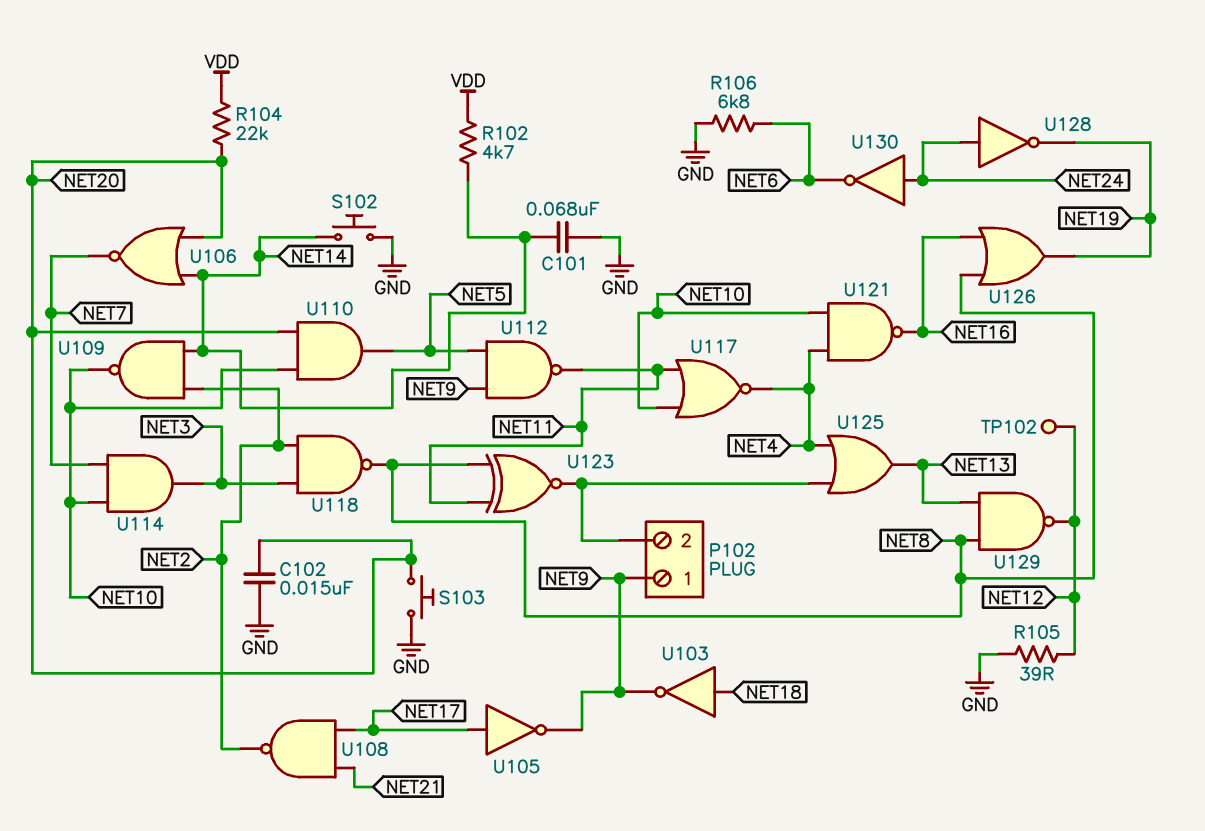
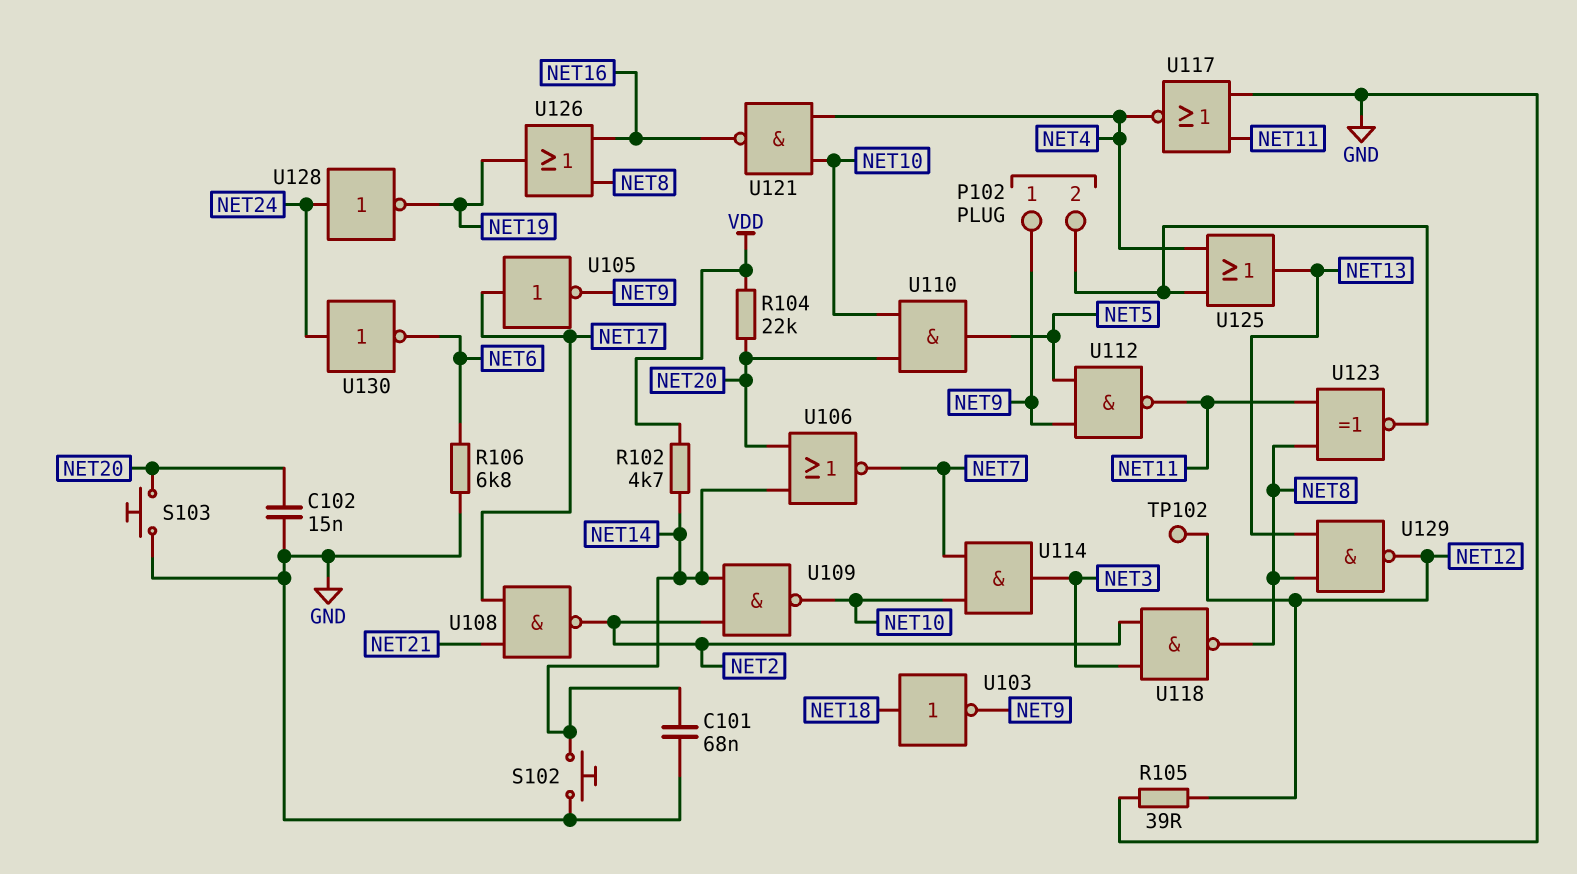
U117: NOR (in NET10, in NET11, out NET4) -> NOR (in GND, in NET11, out NET4)

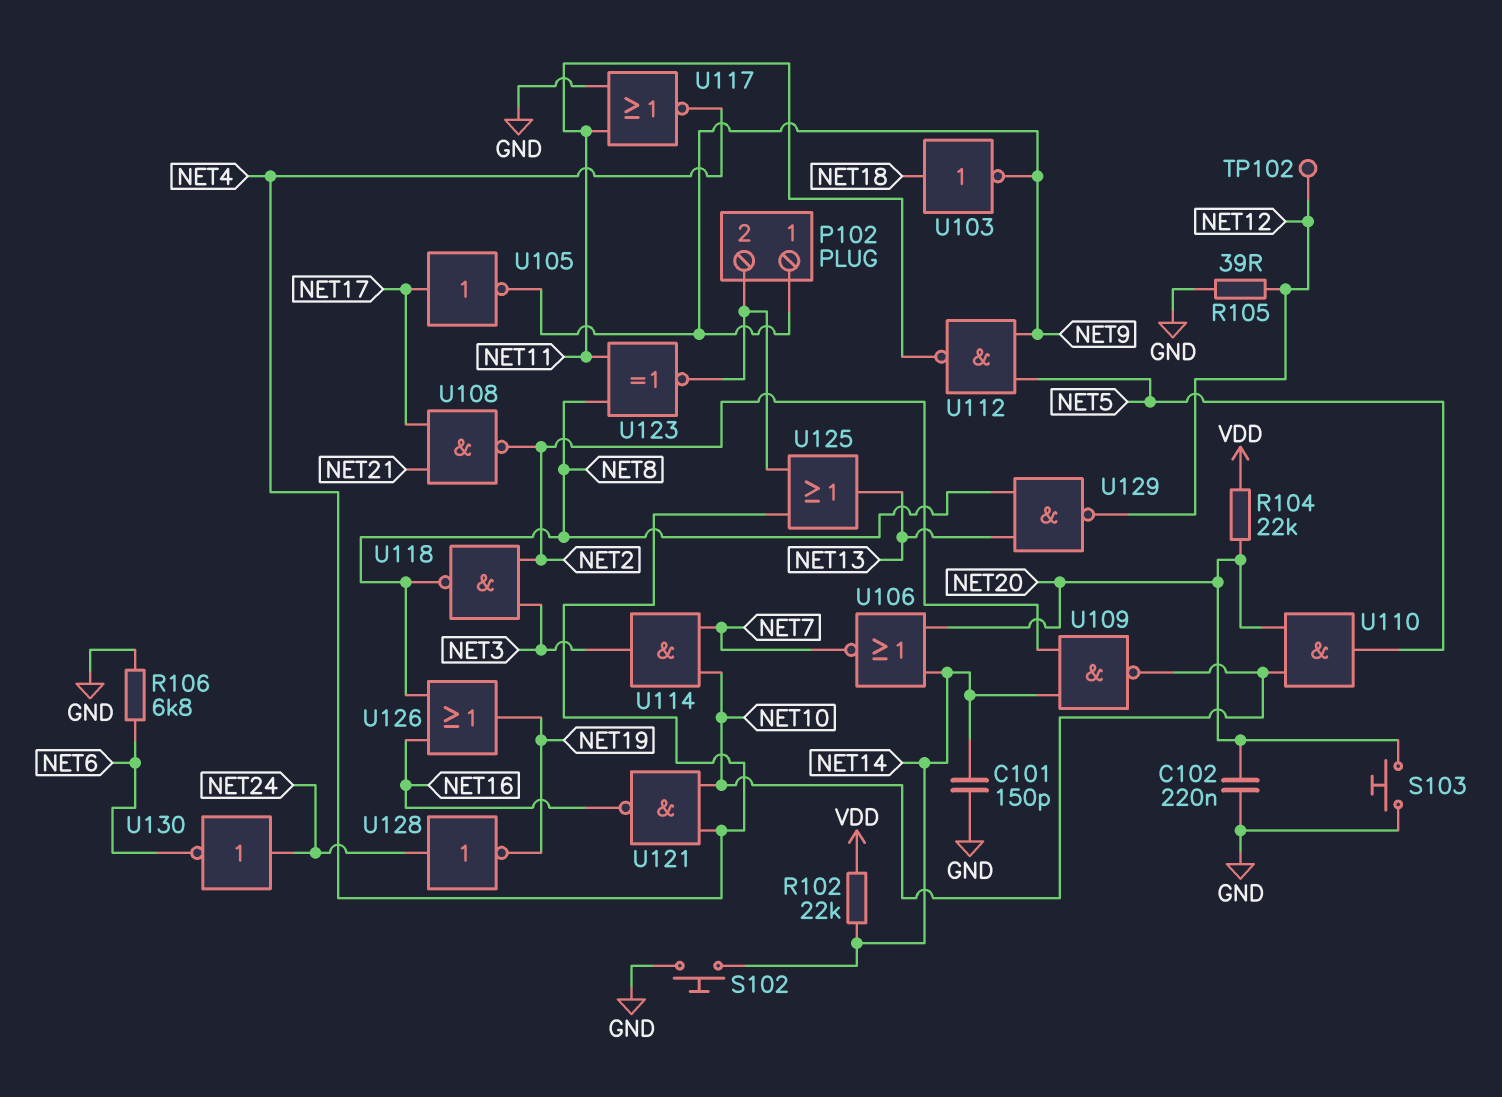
C101: 68nF (GND, NET14) -> 150pF (GND, NET14)
C102: 15nF (GND, NET20) -> 220nF (GND, NET20)
R102: 4.7k (NET14, VDD) -> 22k (NET14, VDD)

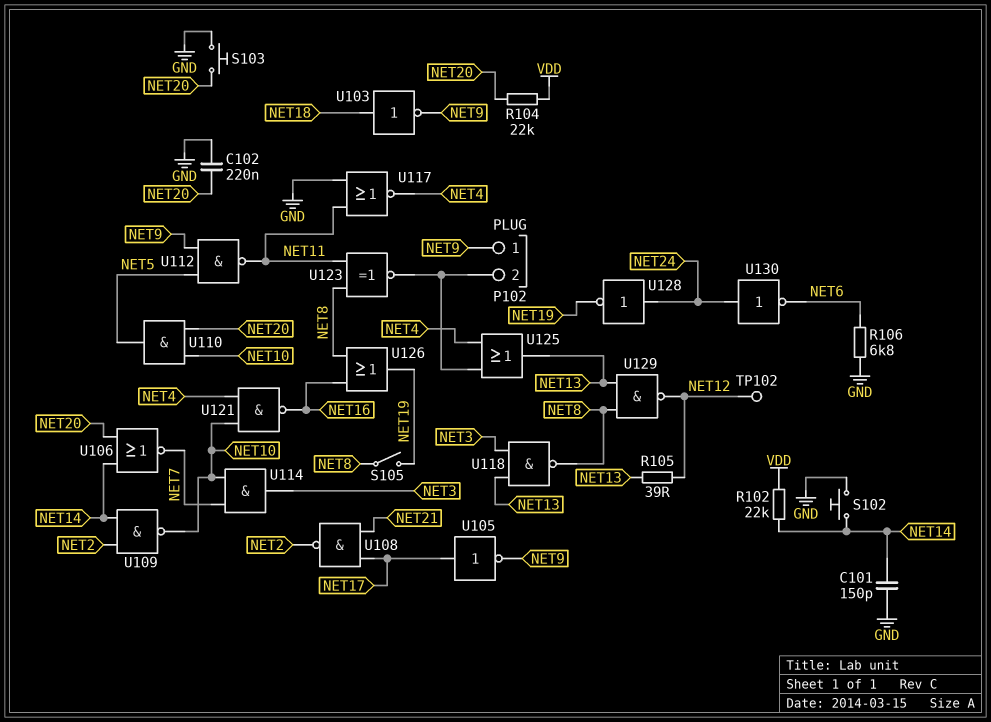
R105: 39 (GND, NET12) -> 39 (NET12, NET13)
S105: none -> switch (NET8, NET19)
U118: NAND (in NET2, in NET3, out NET8) -> NAND (in NET3, in NET13, out NET8)

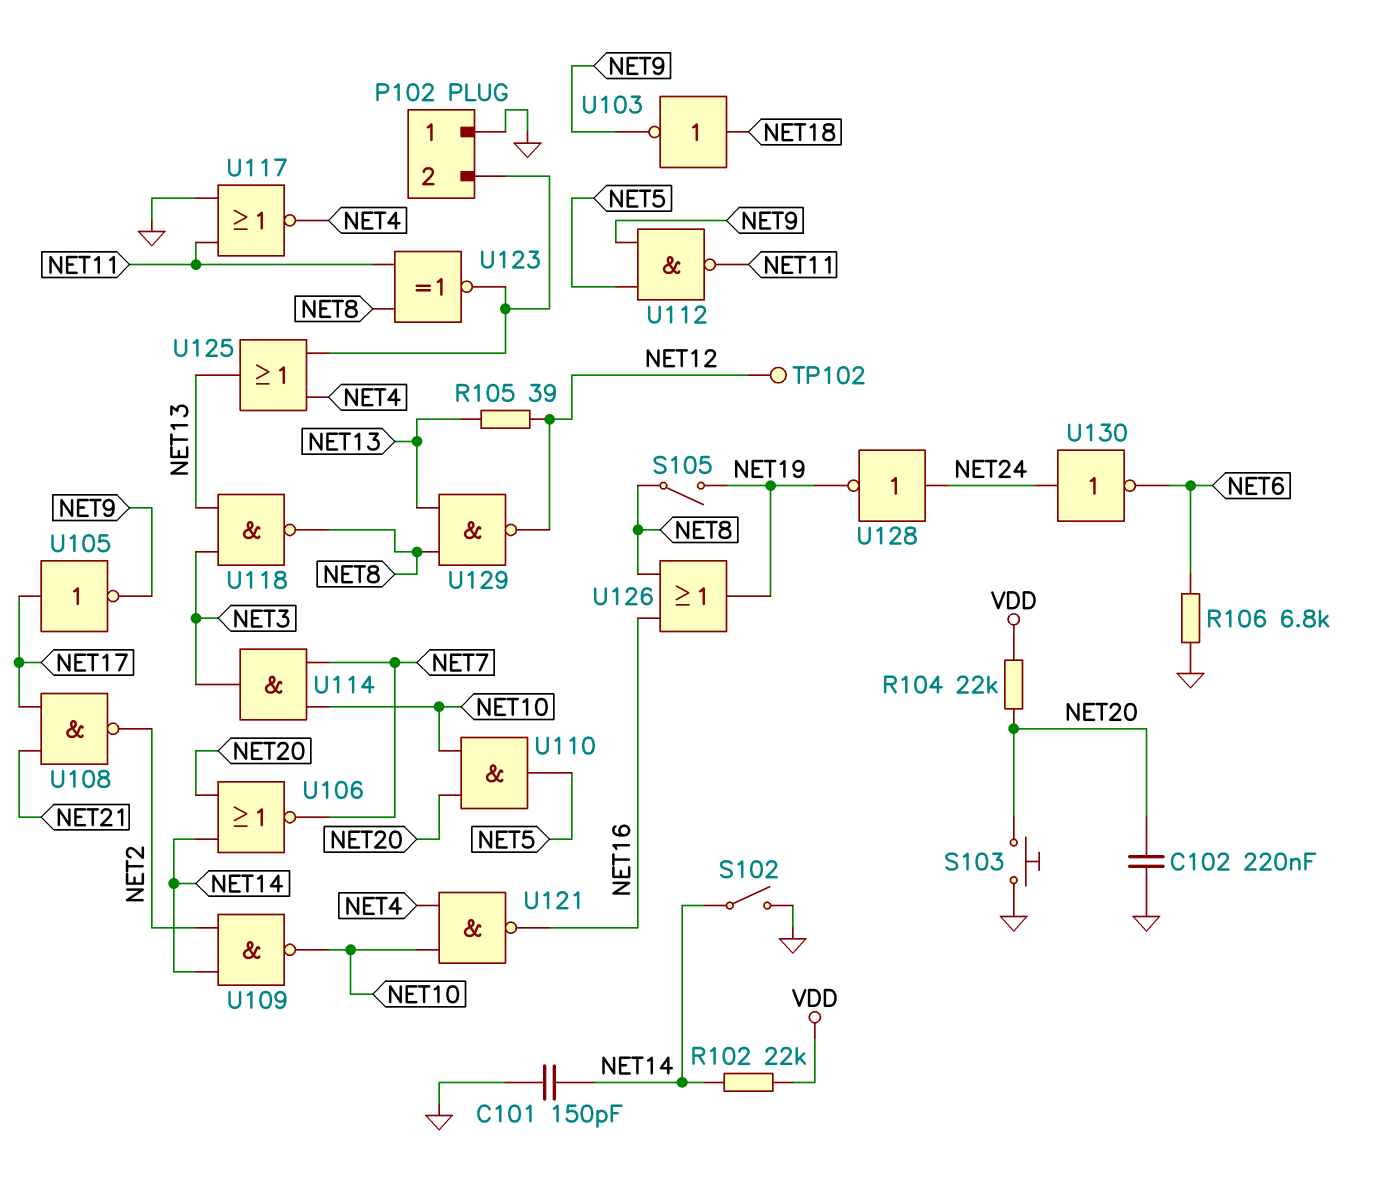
P102 pin 1: NET9 -> GND
S102: button (GND, NET14) -> switch (GND, NET14)

